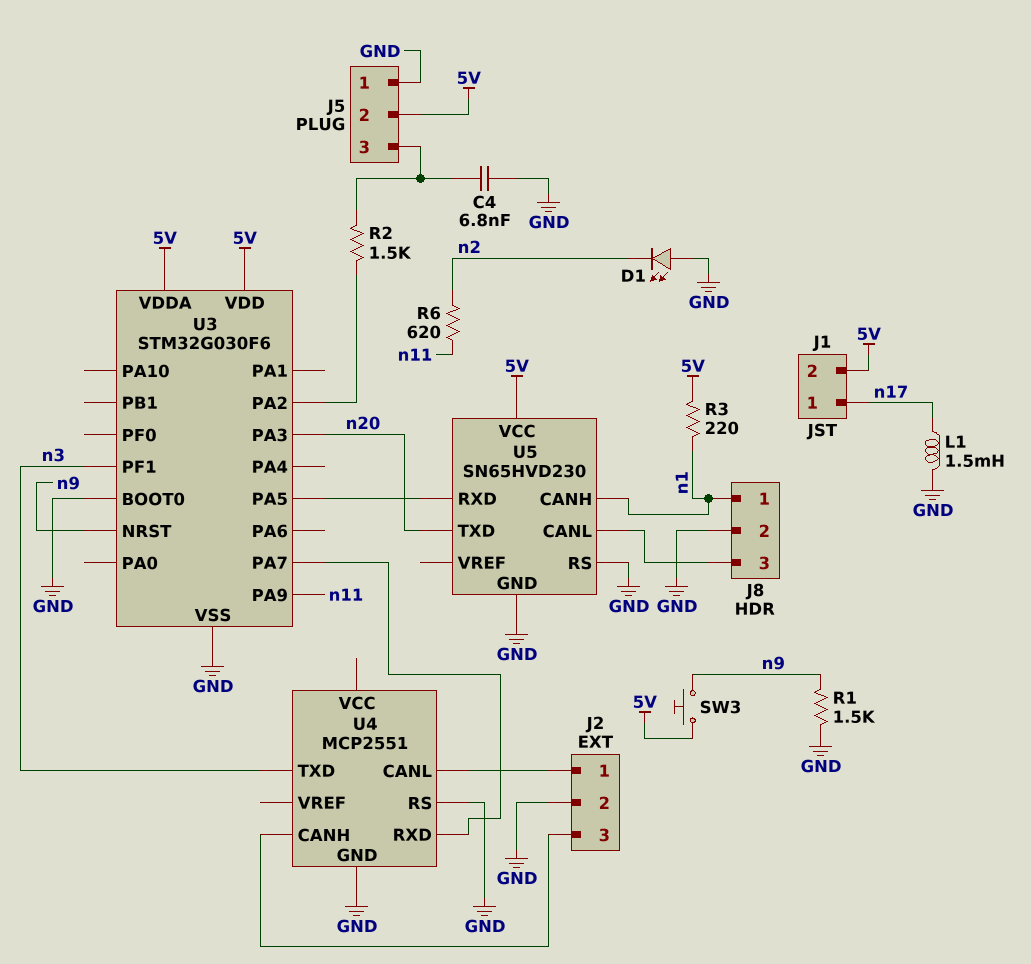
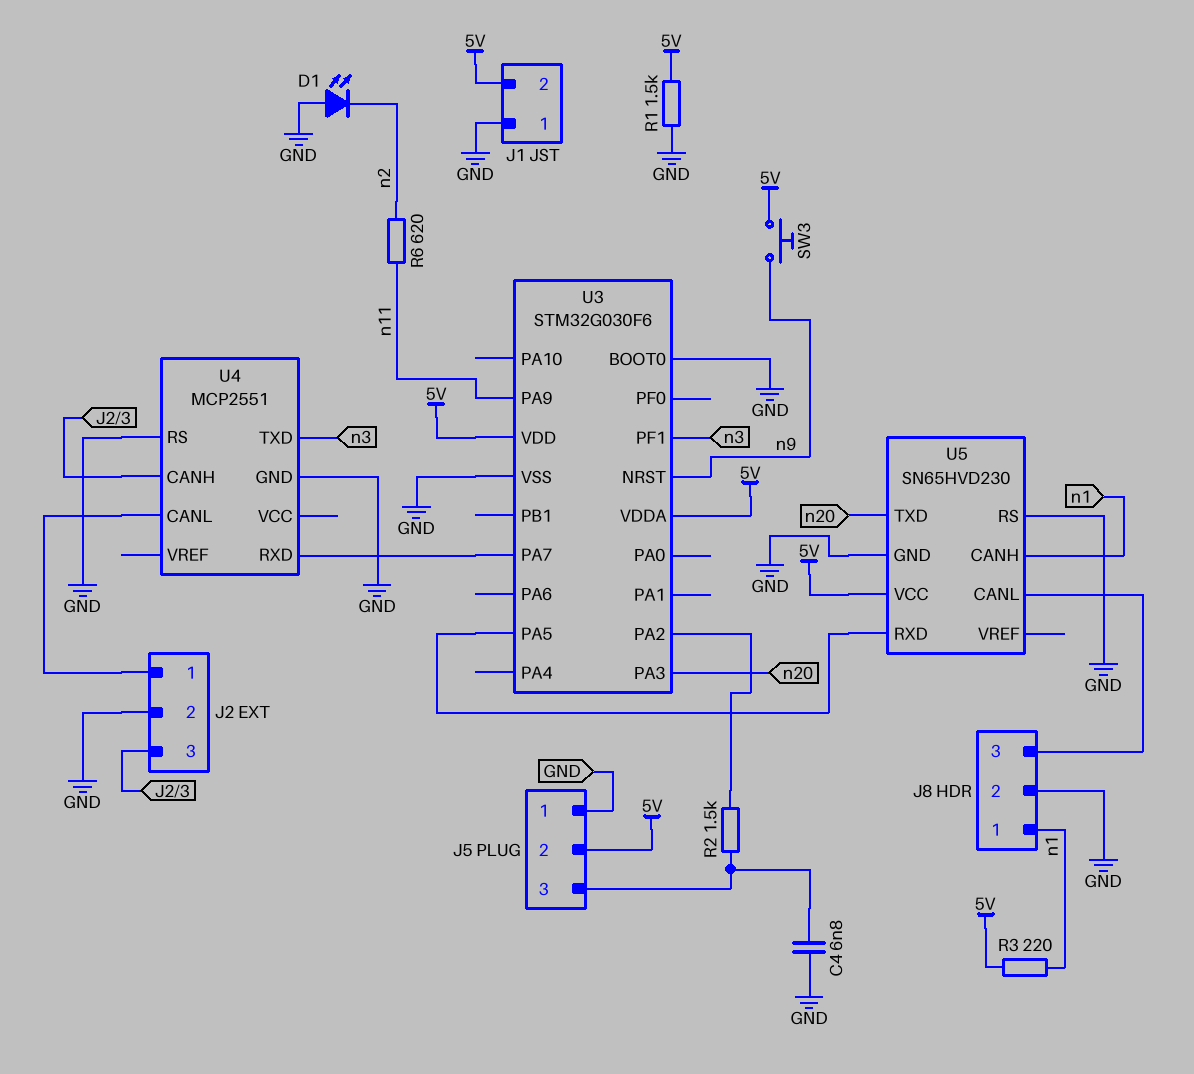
J1 pin 1: n17 -> GND
L1: 1.5mH (GND, n17) -> none
R1: 1.5k (GND, n9) -> 1.5k (5V, GND)

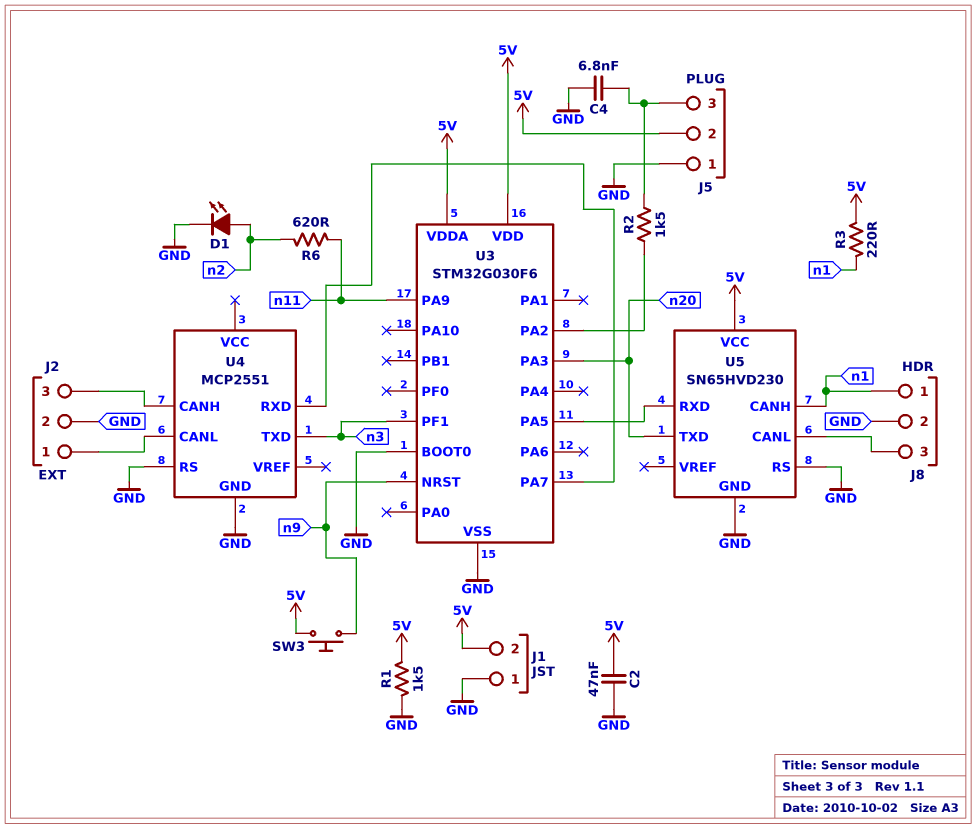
C2: none -> 47nF (5V, GND)
D1: LED (A GND, K n2) -> LED (A n2, K GND)

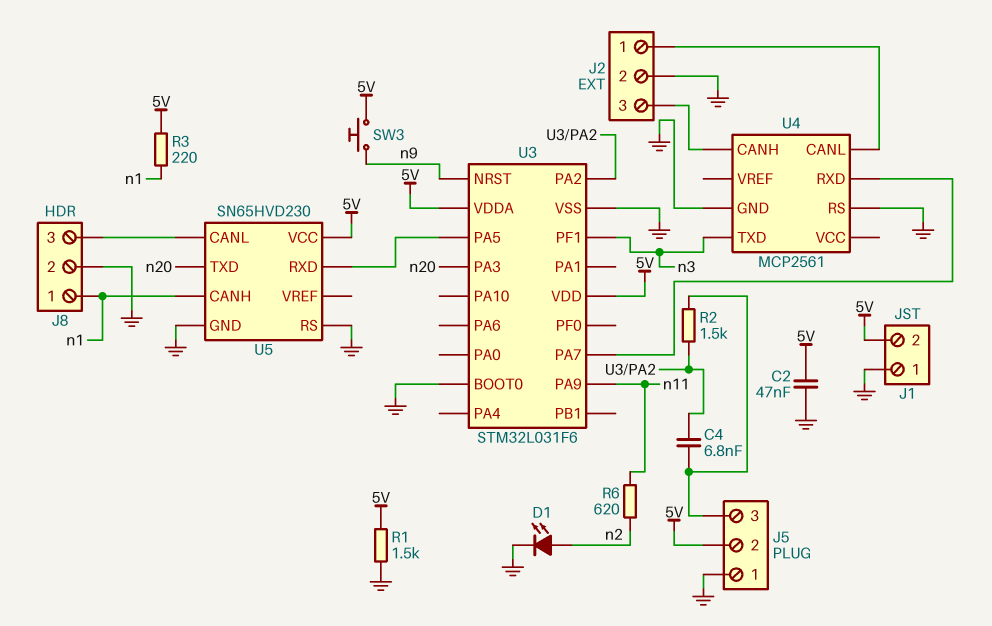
C4: 6.8nF (GND, J5/3) -> 6.8nF (J5/3, U3/PA2)
U3: STM32G030F6 -> STM32L031F6
U4: MCP2551 -> MCP2561

